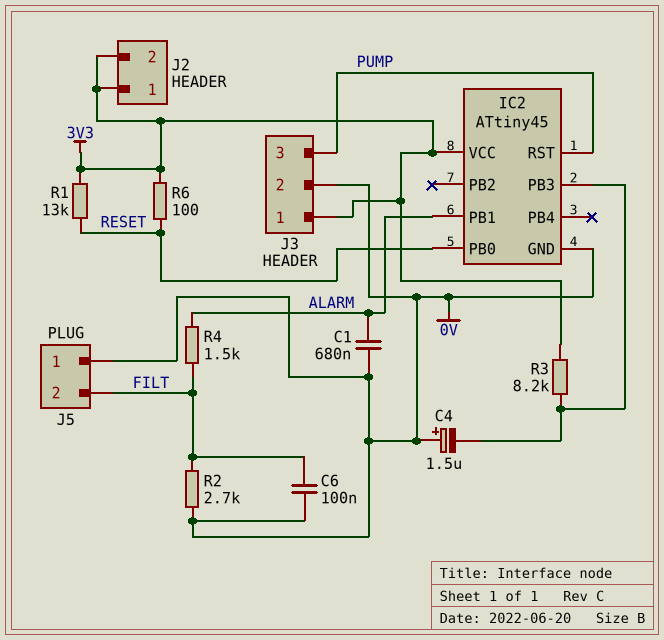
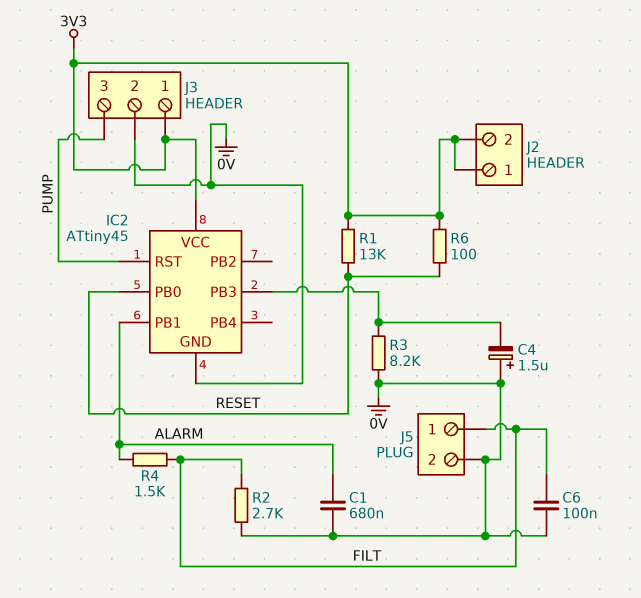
J5 pin 1: 0V -> FILT
J5 pin 2: FILT -> 0V
R3: 8.2k (3V3, IC2/PB3) -> 8.2k (0V, IC2/PB3)

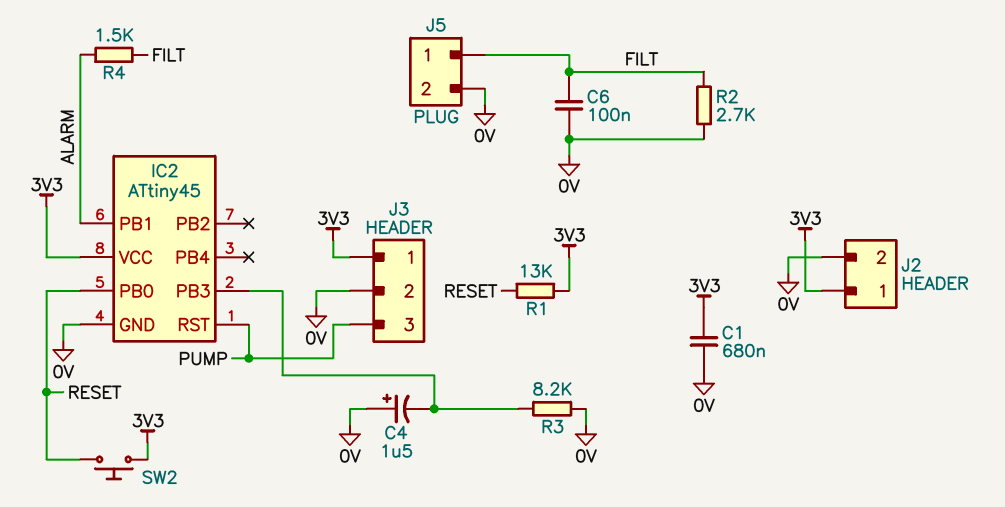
C1: 680nF (0V, ALARM) -> 680nF (0V, 3V3)
J2 pin 2: 3V3 -> 0V
R6: 100 (3V3, RESET) -> none
SW2: none -> button (3V3, RESET)

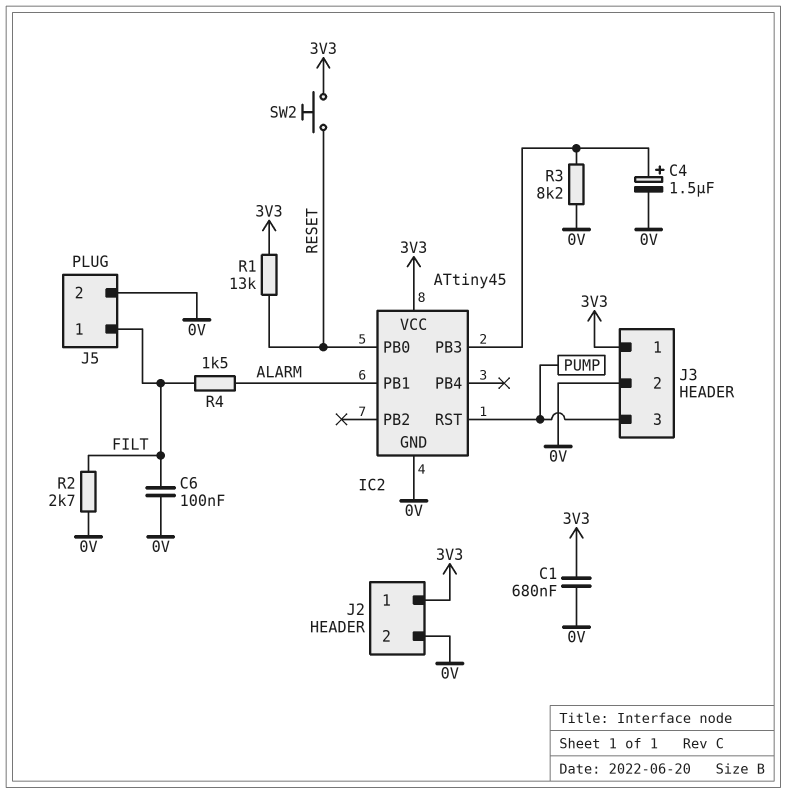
C4: 1.5uF (plus 0V, minus IC2/PB3) -> 1.5uF (plus IC2/PB3, minus 0V)

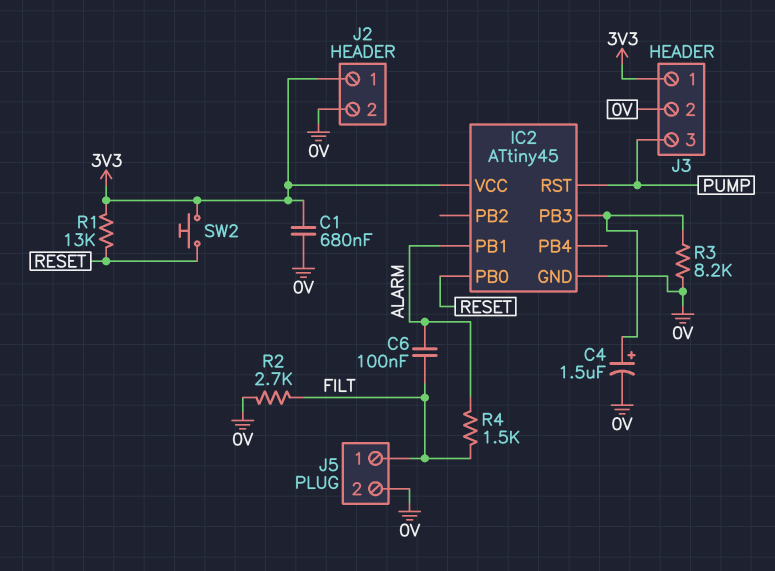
C6: 100nF (0V, FILT) -> 100nF (ALARM, FILT)

